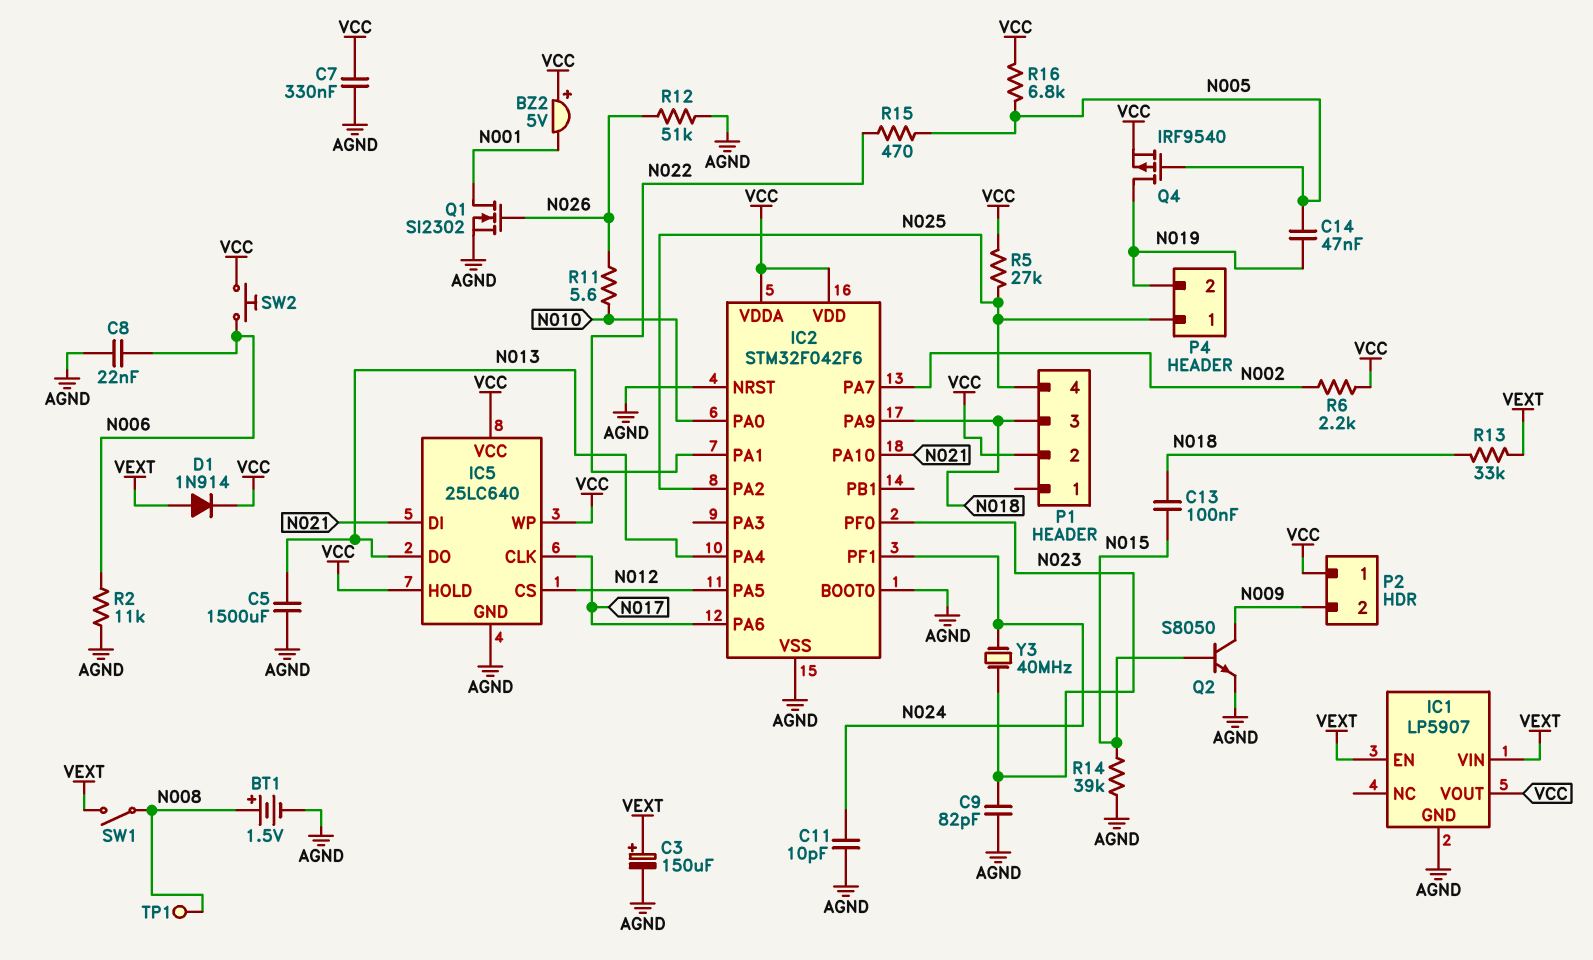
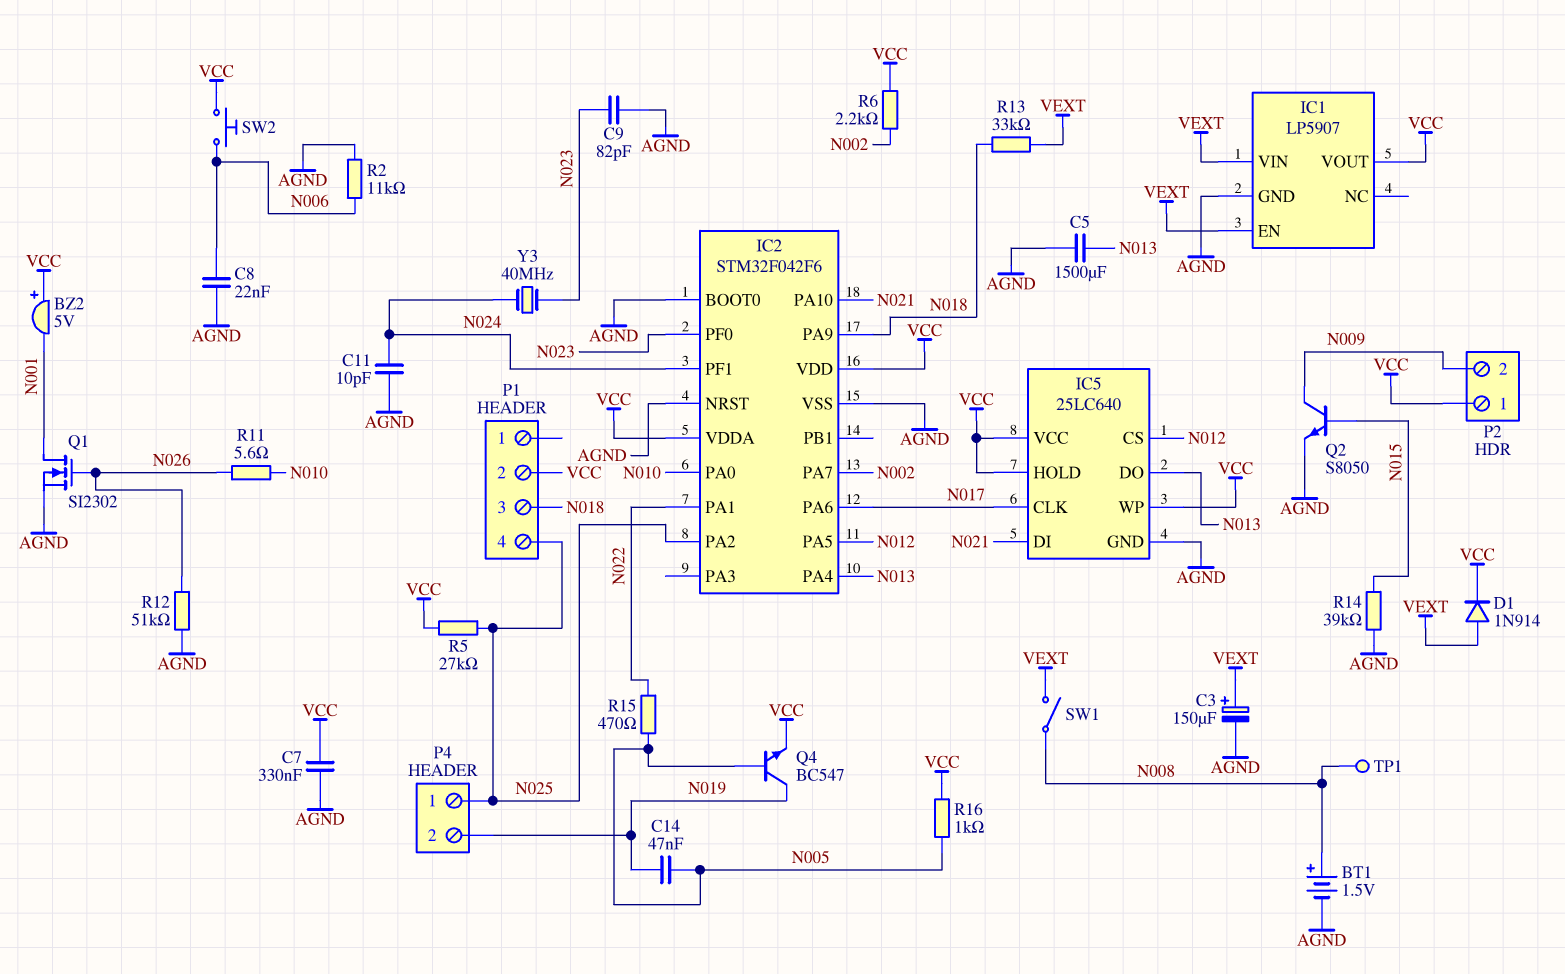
C13: 100nF (N015, N018) -> none
Q4: PMOS IRF9540 (G N005, D N019, S VCC) -> NPN BC547 (B N005, C N019, E VCC)
R16: 6.8k (N005, VCC) -> 1k (N005, VCC)

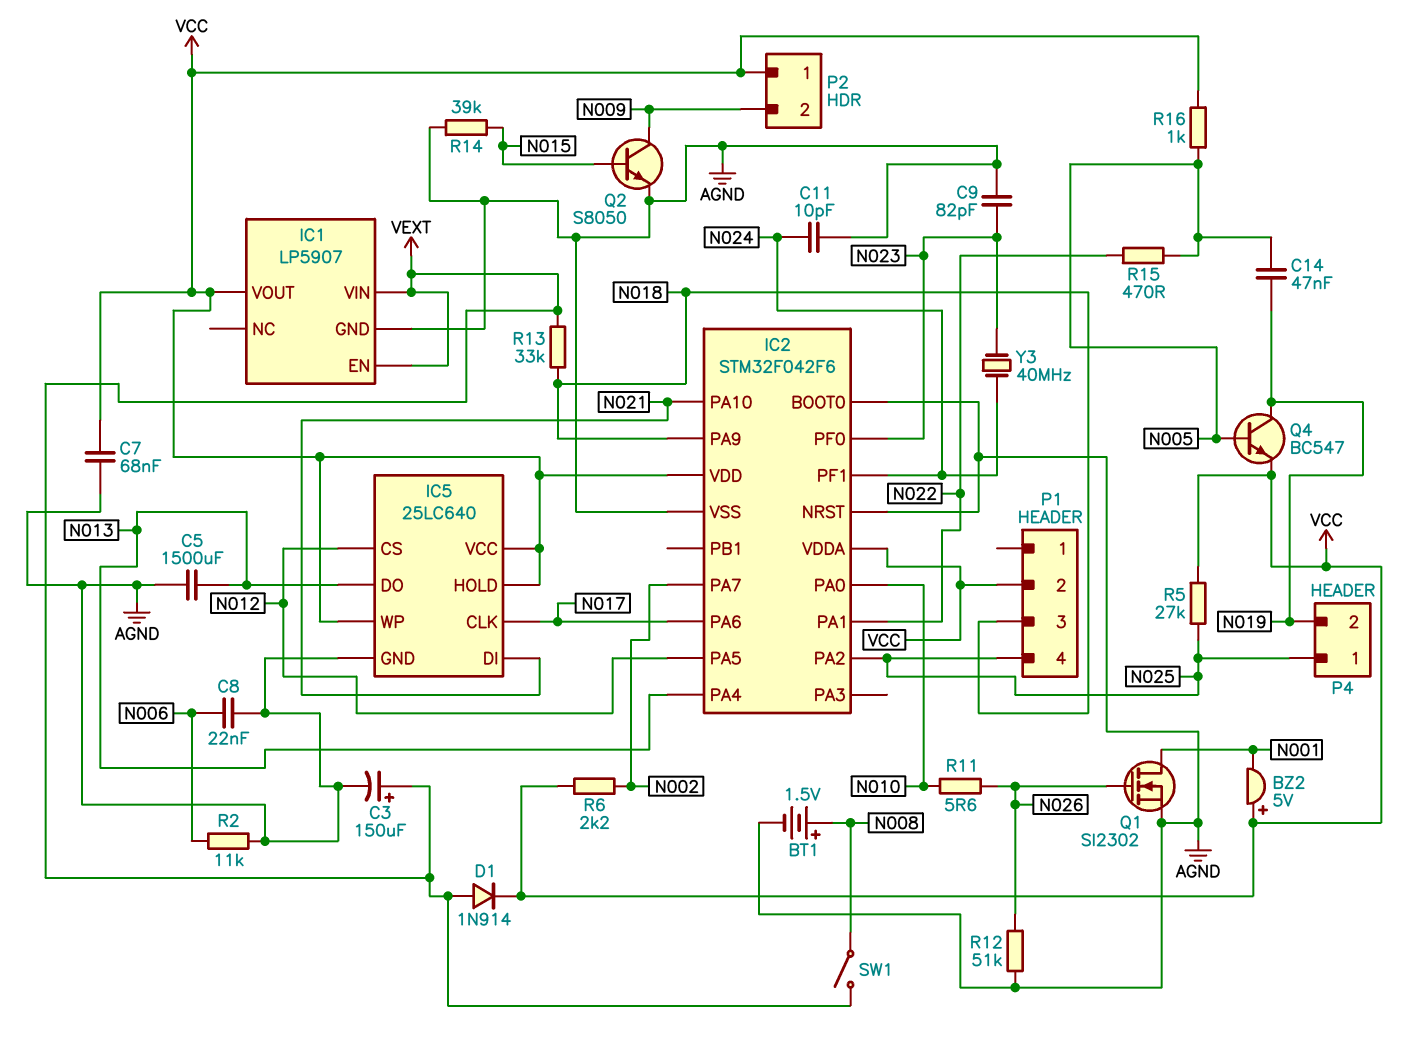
C7: 330nF (AGND, VCC) -> 68nF (AGND, VCC)
SW2: button (N006, VCC) -> none
TP1: test point (N008) -> none

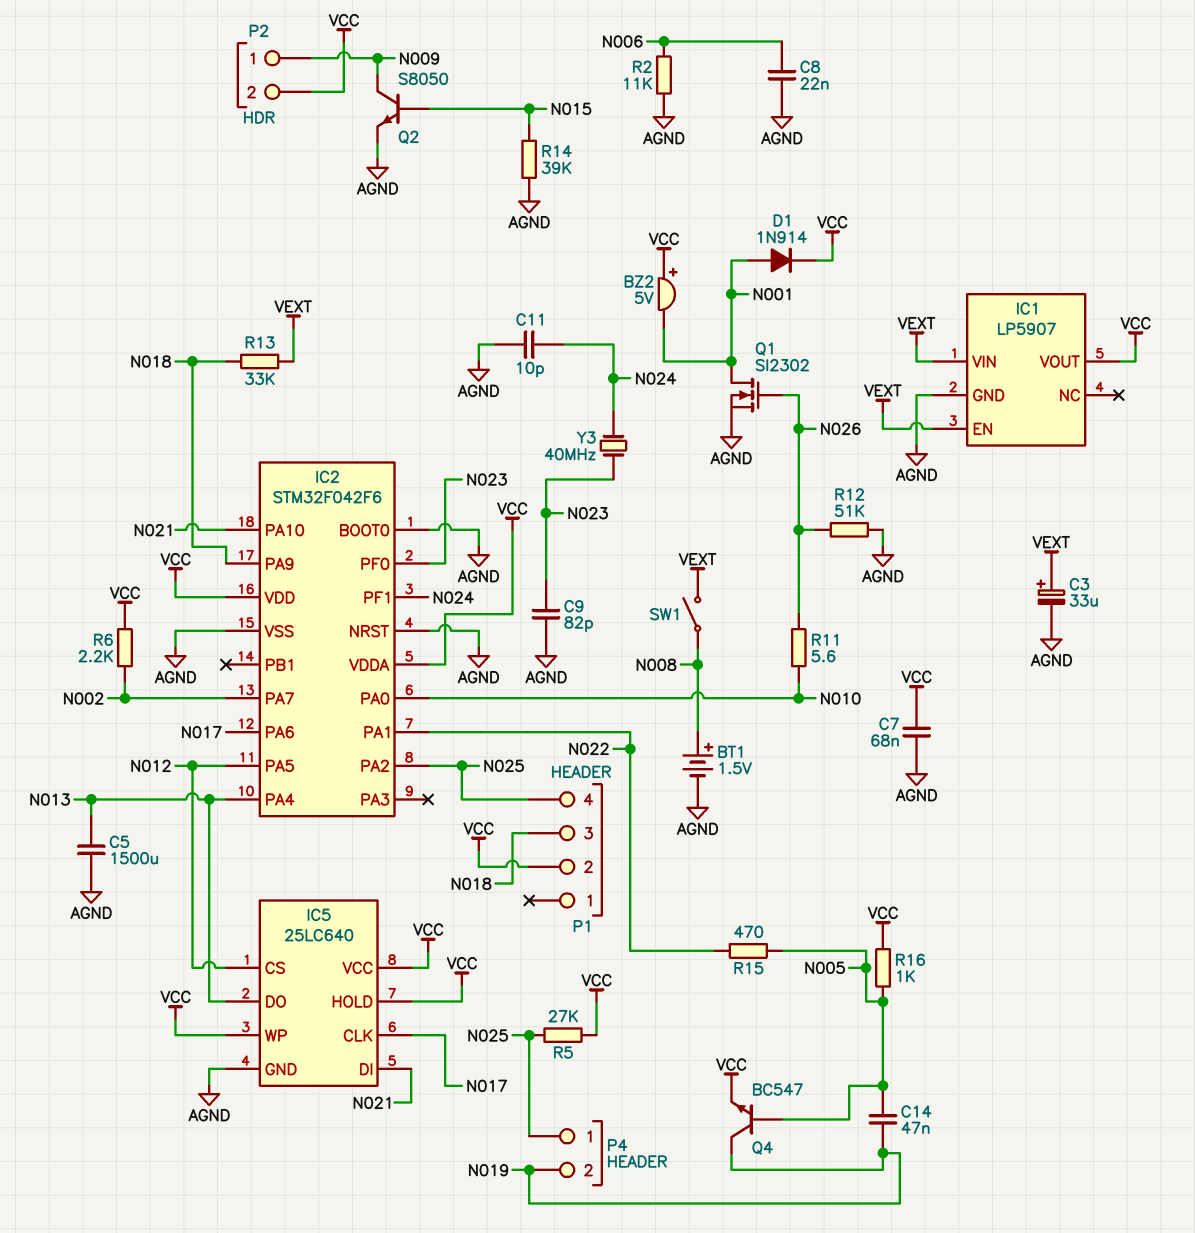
C3: 150uF (plus VEXT, minus AGND) -> 33uF (plus VEXT, minus AGND)
D1: diode 1N914 (A VEXT, K VCC) -> diode 1N914 (A N001, K VCC)
P2 pin 1: VCC -> N009
P2 pin 2: N009 -> VCC

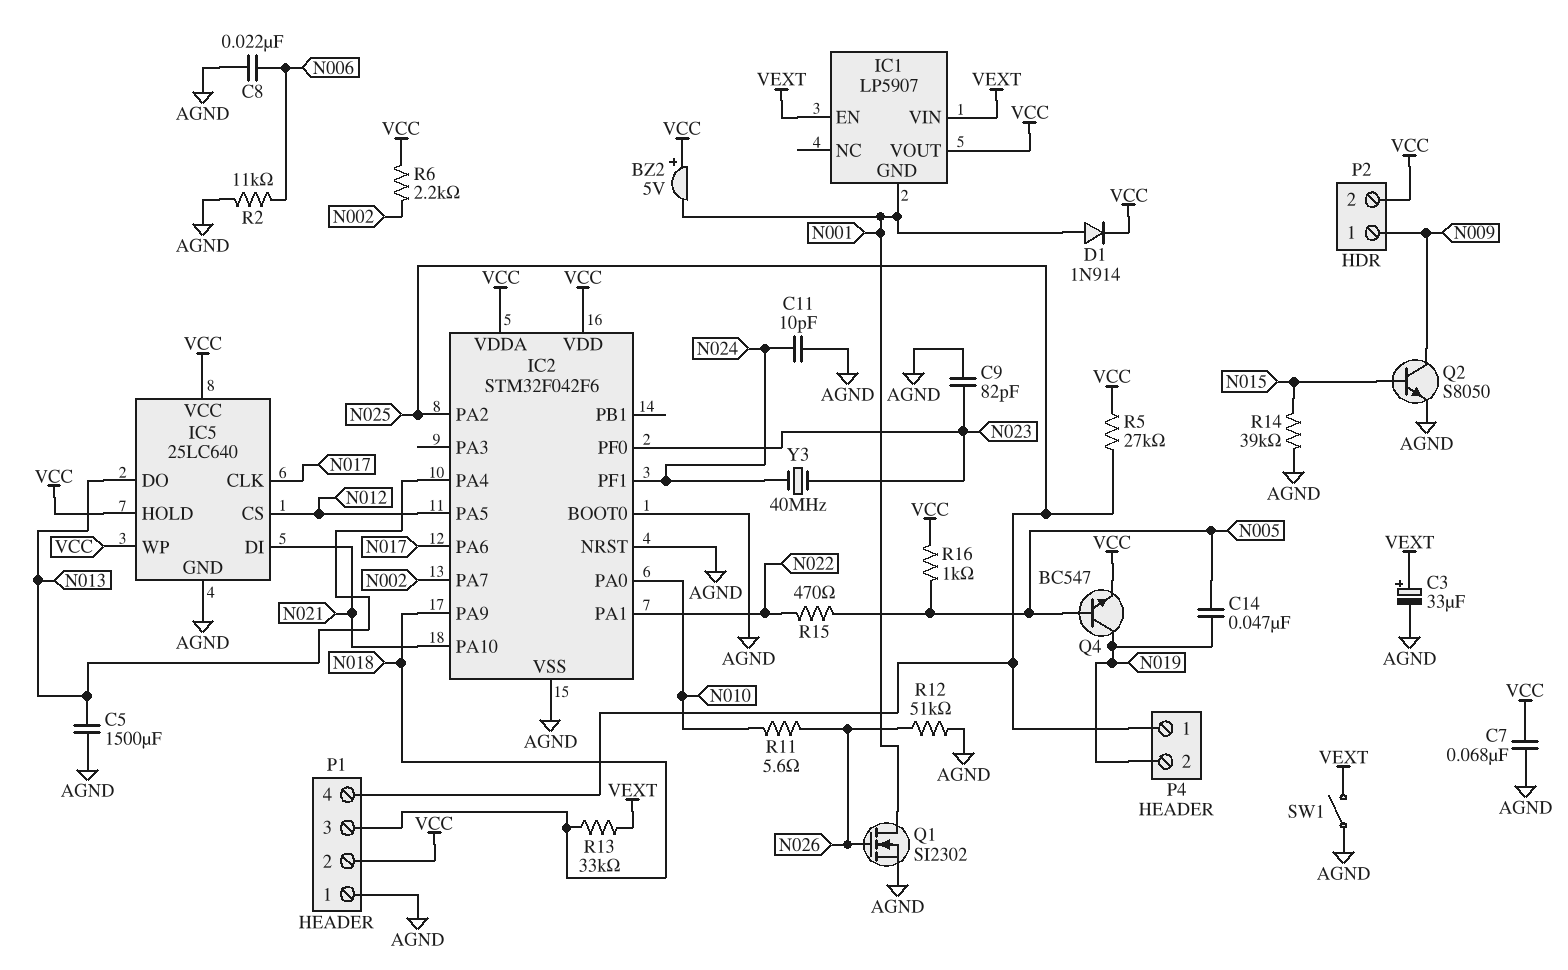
BT1: 1.5V (plus N008, minus AGND) -> none
IC1 pin GND: AGND -> N001
P1 pin 1: none -> AGND
SW1: switch (N008, VEXT) -> switch (AGND, VEXT)

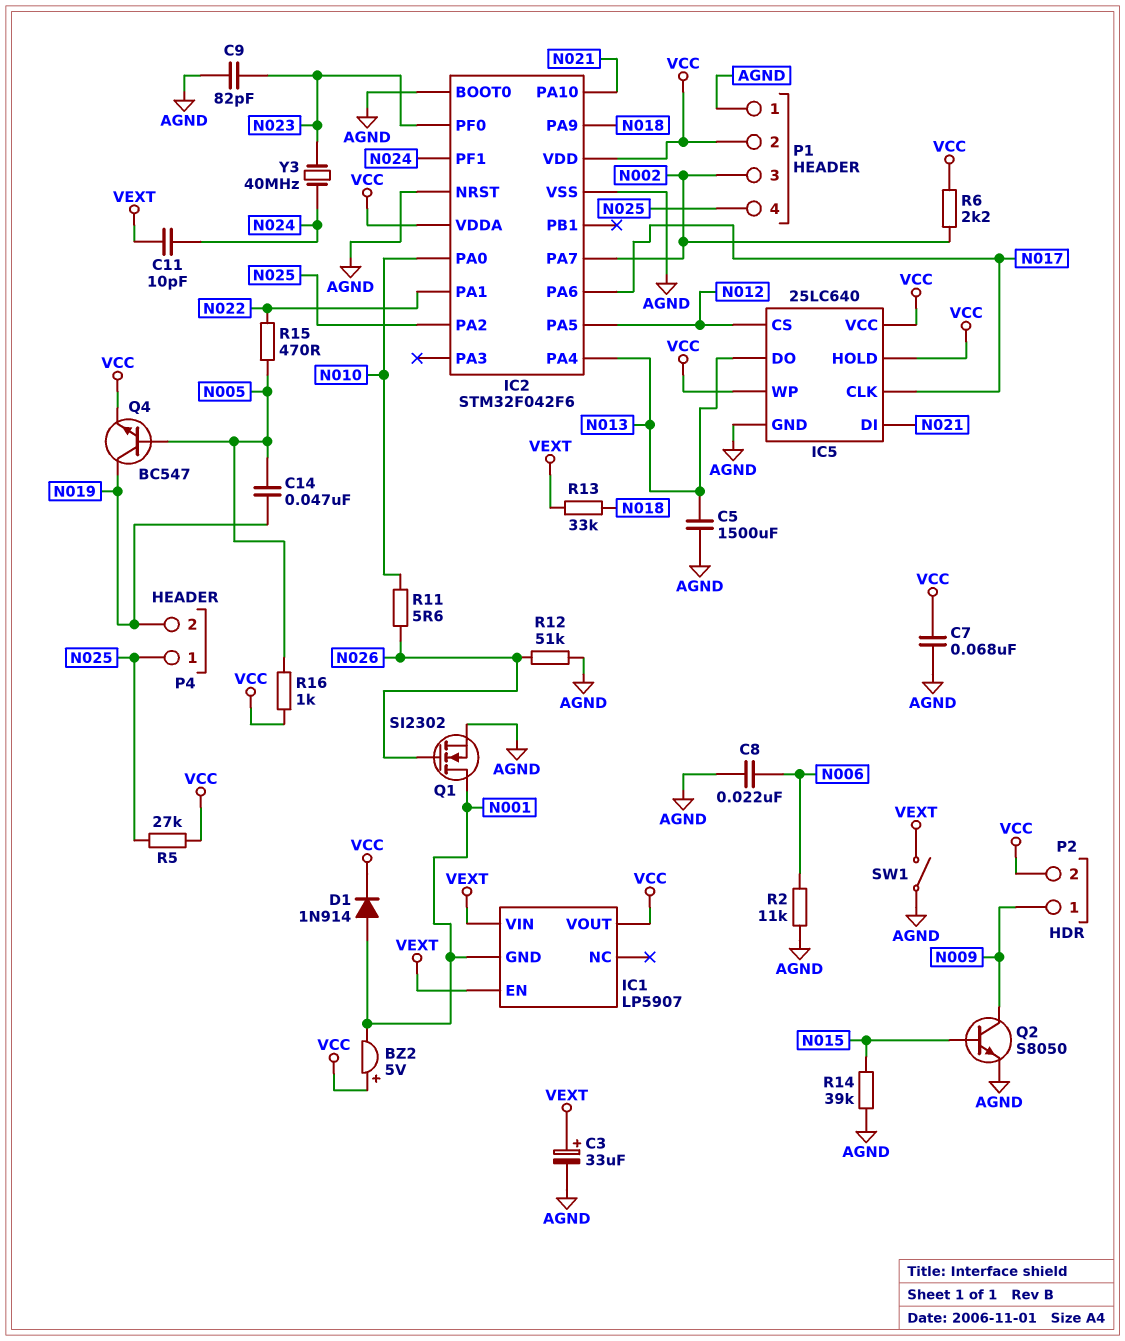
C11: 10pF (AGND, N024) -> 10pF (N024, VEXT)
P1 pin 3: N018 -> N002

